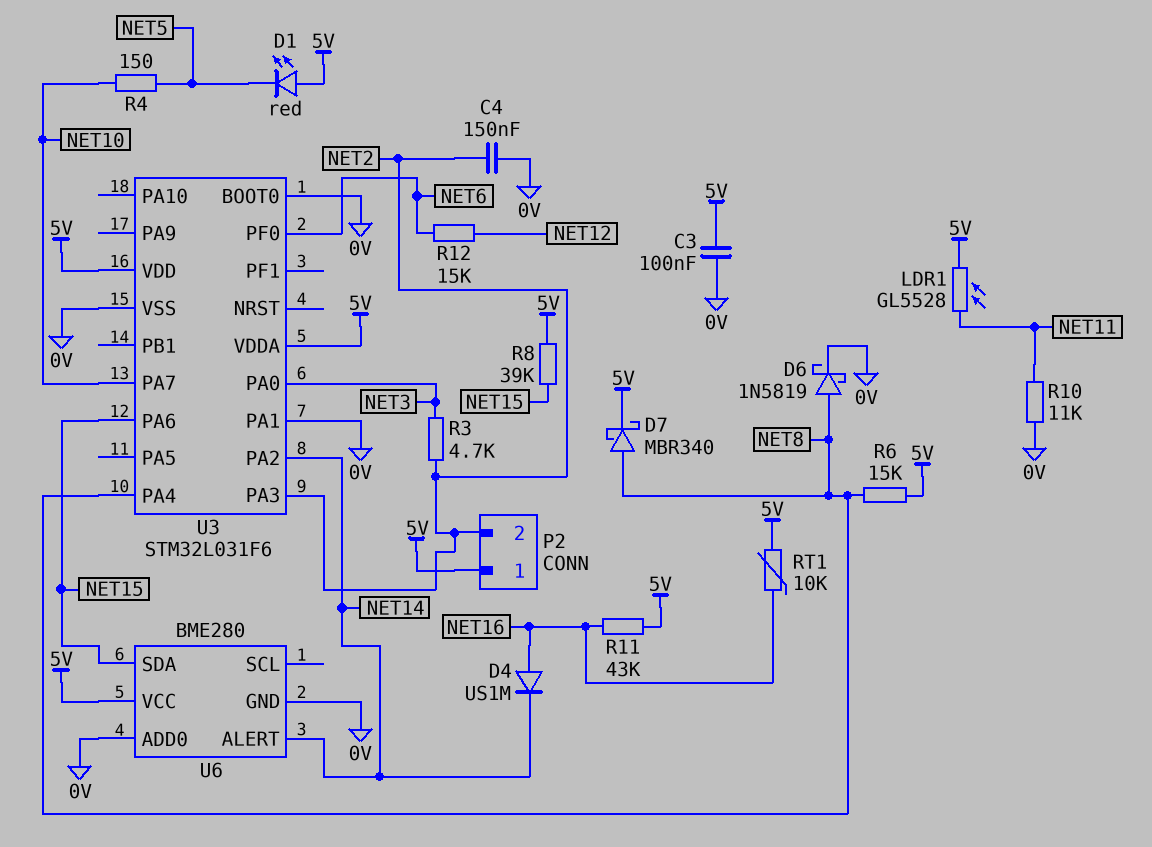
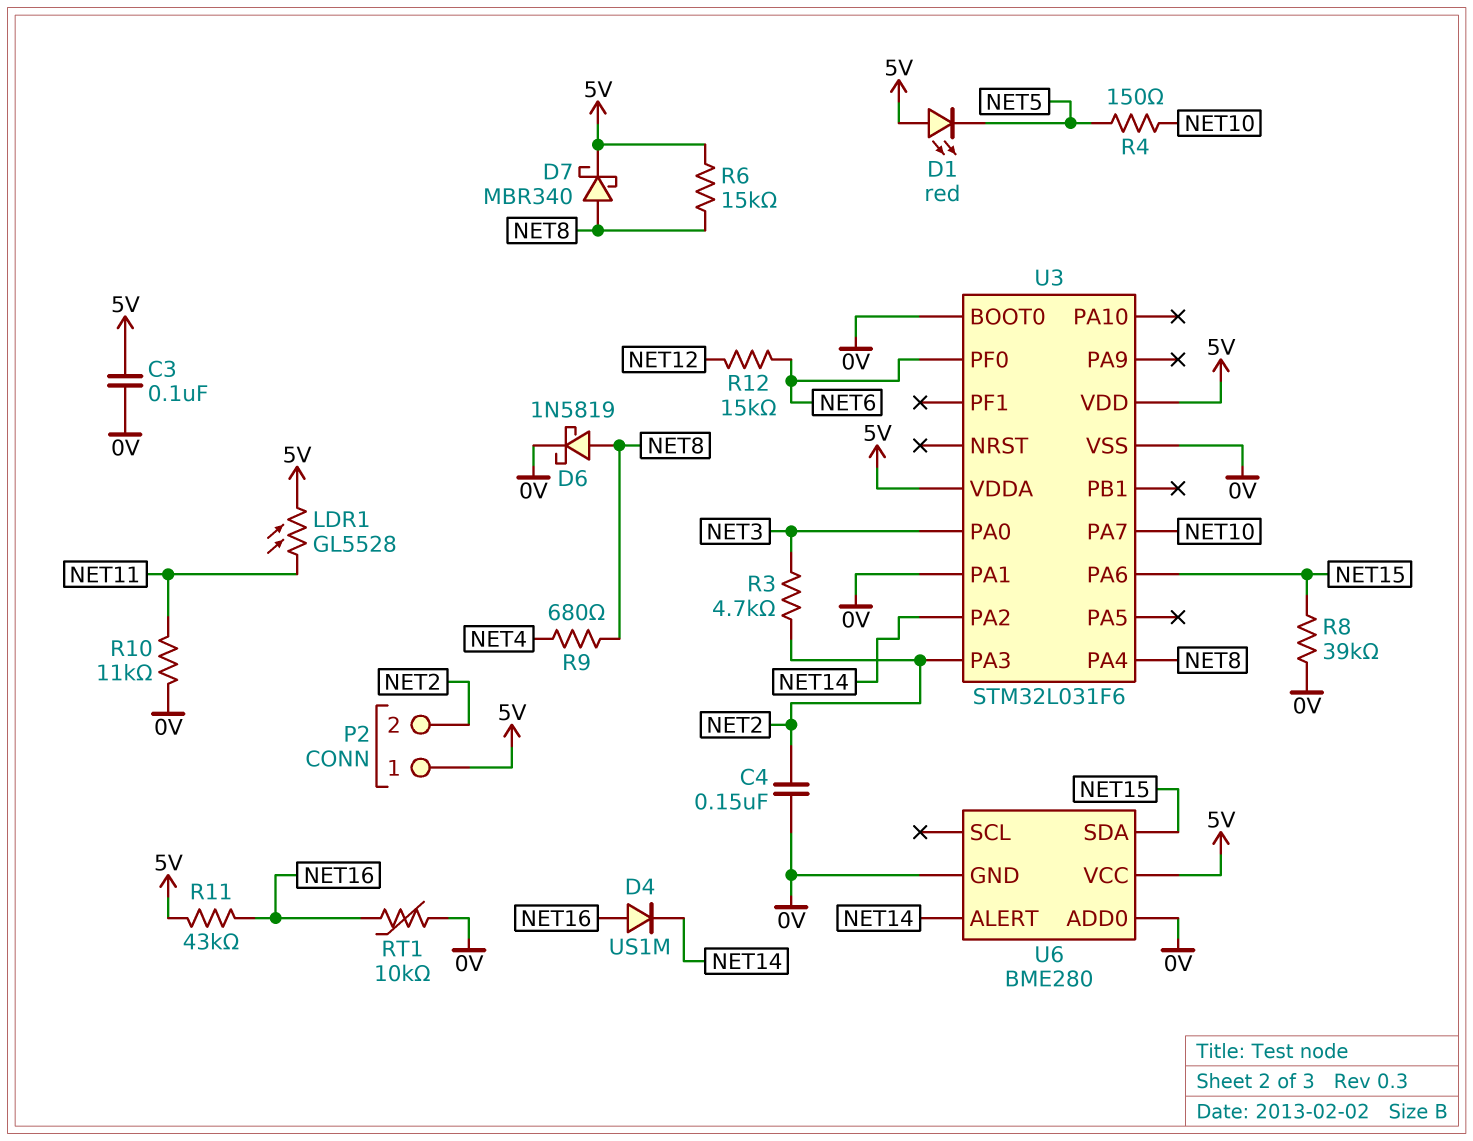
R8: 39k (5V, NET15) -> 39k (0V, NET15)
R9: none -> 680 (NET4, NET8)
RT1: 10k (5V, NET16) -> 10k (0V, NET16)

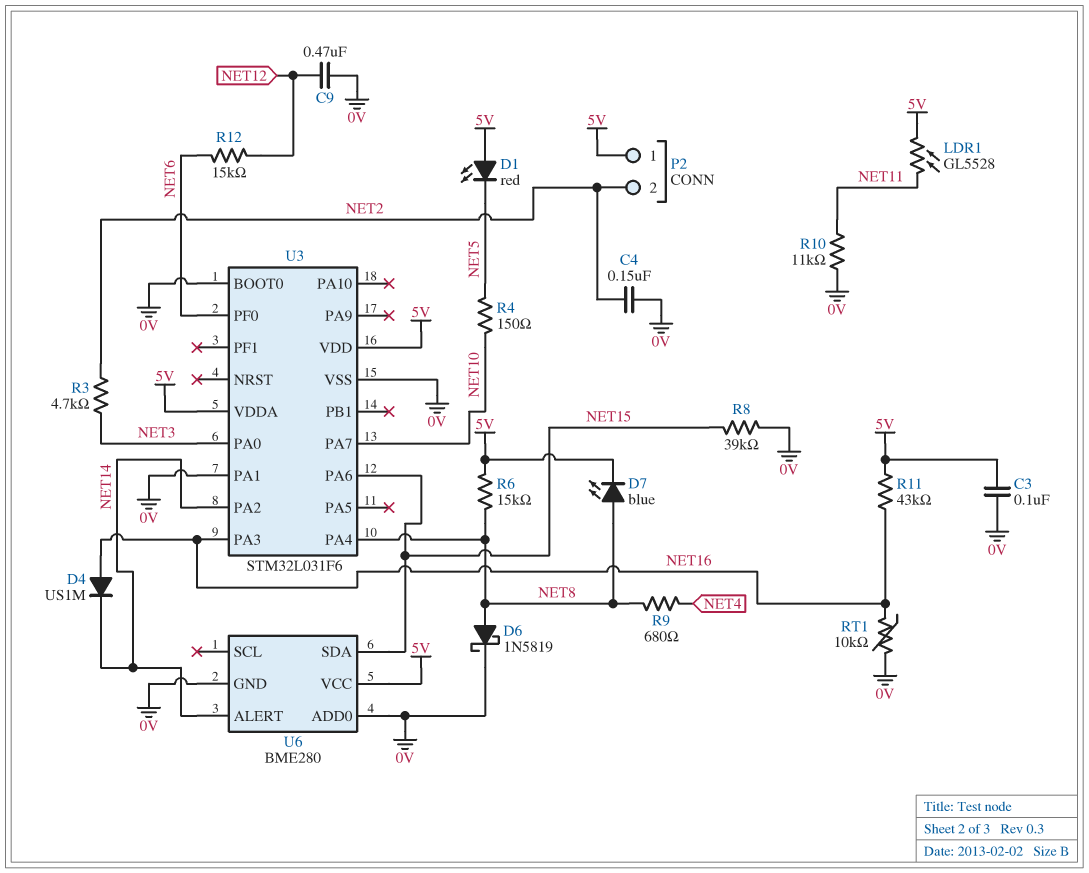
C9: none -> 470nF (0V, NET12)
D7: schottky MBR340 (A NET8, K 5V) -> LED blue (A NET8, K 5V)
U3 pin PA3: NET2 -> NET16

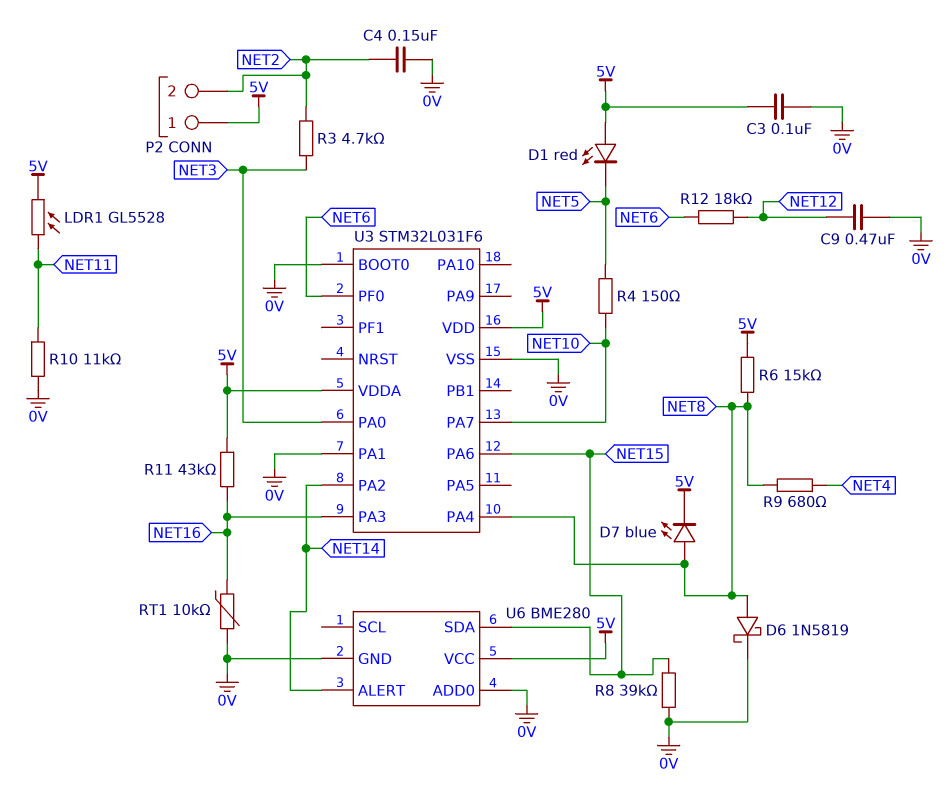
D4: diode US1M (A NET16, K NET14) -> none
R12: 15k (NET6, NET12) -> 18k (NET6, NET12)

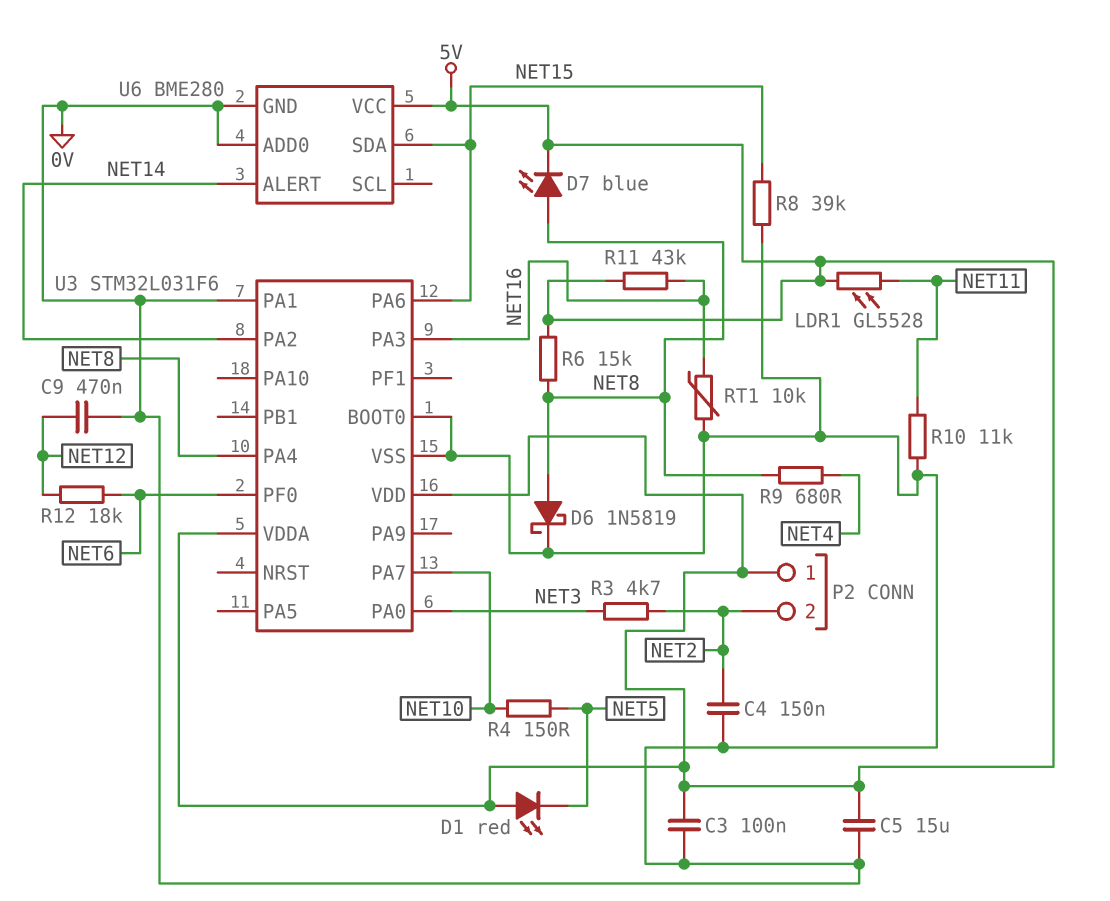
C5: none -> 15uF (0V, 5V)

